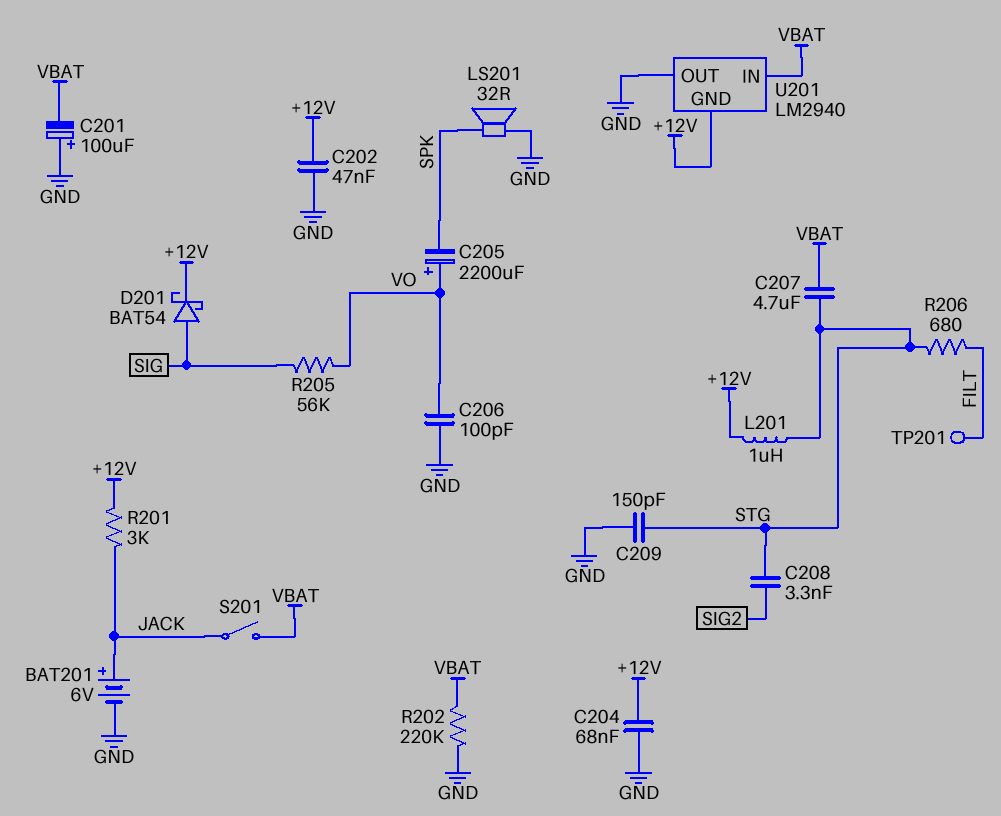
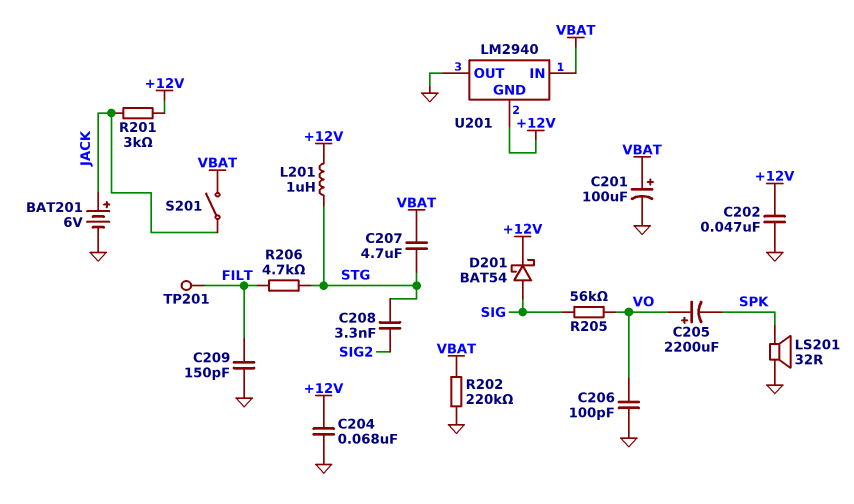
C201: 100uF (plus GND, minus VBAT) -> 100uF (plus VBAT, minus GND)
C209: 150pF (GND, STG) -> 150pF (FILT, GND)
R206: 680 (FILT, STG) -> 4.7k (FILT, STG)

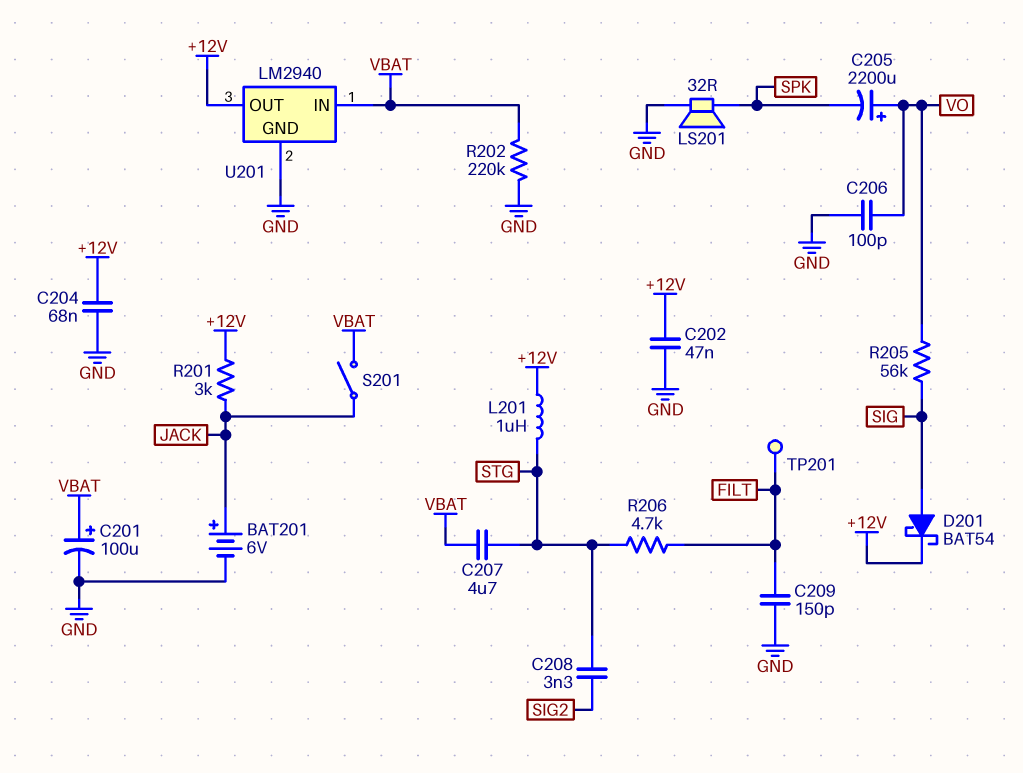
U201 pin GND: +12V -> GND
U201 pin OUT: GND -> +12V

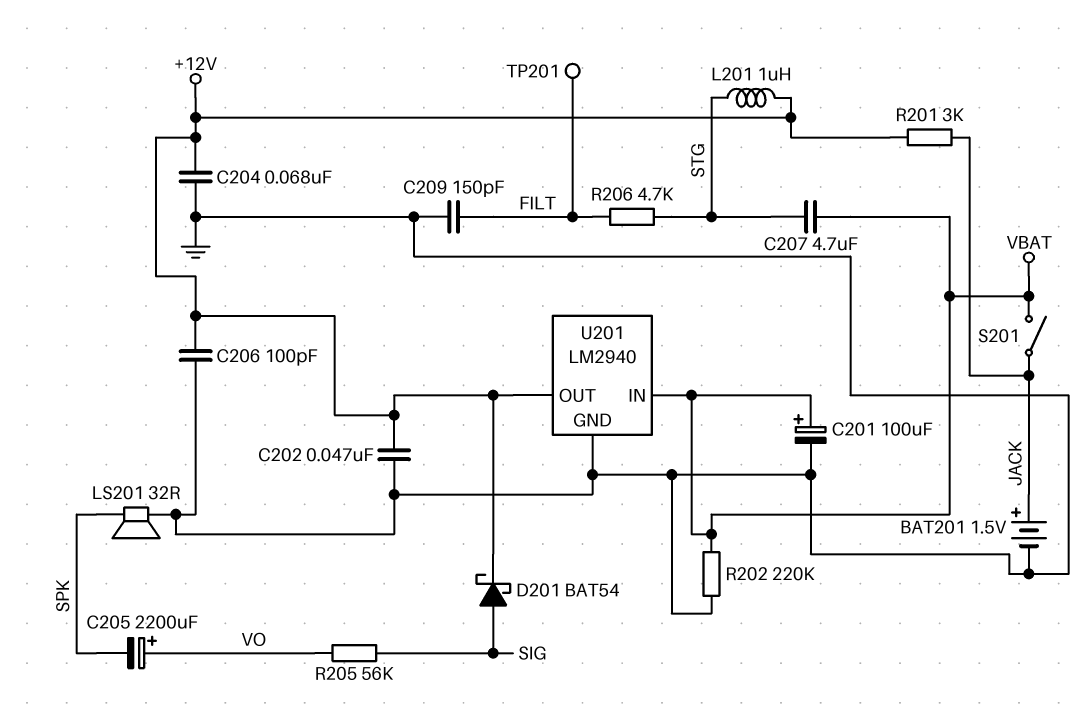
BAT201: 6V (plus JACK, minus GND) -> 1.5V (plus JACK, minus GND)
C206: 100pF (GND, VO) -> 100pF (+12V, GND)
C208: 3.3nF (SIG2, STG) -> none

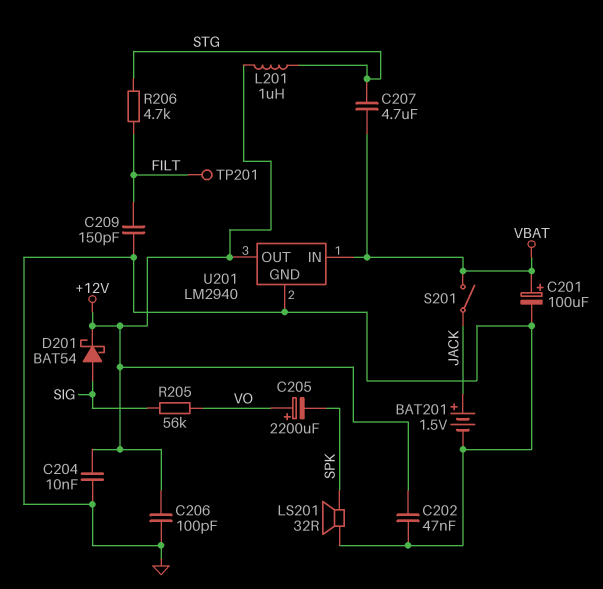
C204: 68nF (+12V, GND) -> 10nF (+12V, GND)
R201: 3k (+12V, JACK) -> none
R202: 220k (GND, VBAT) -> none

